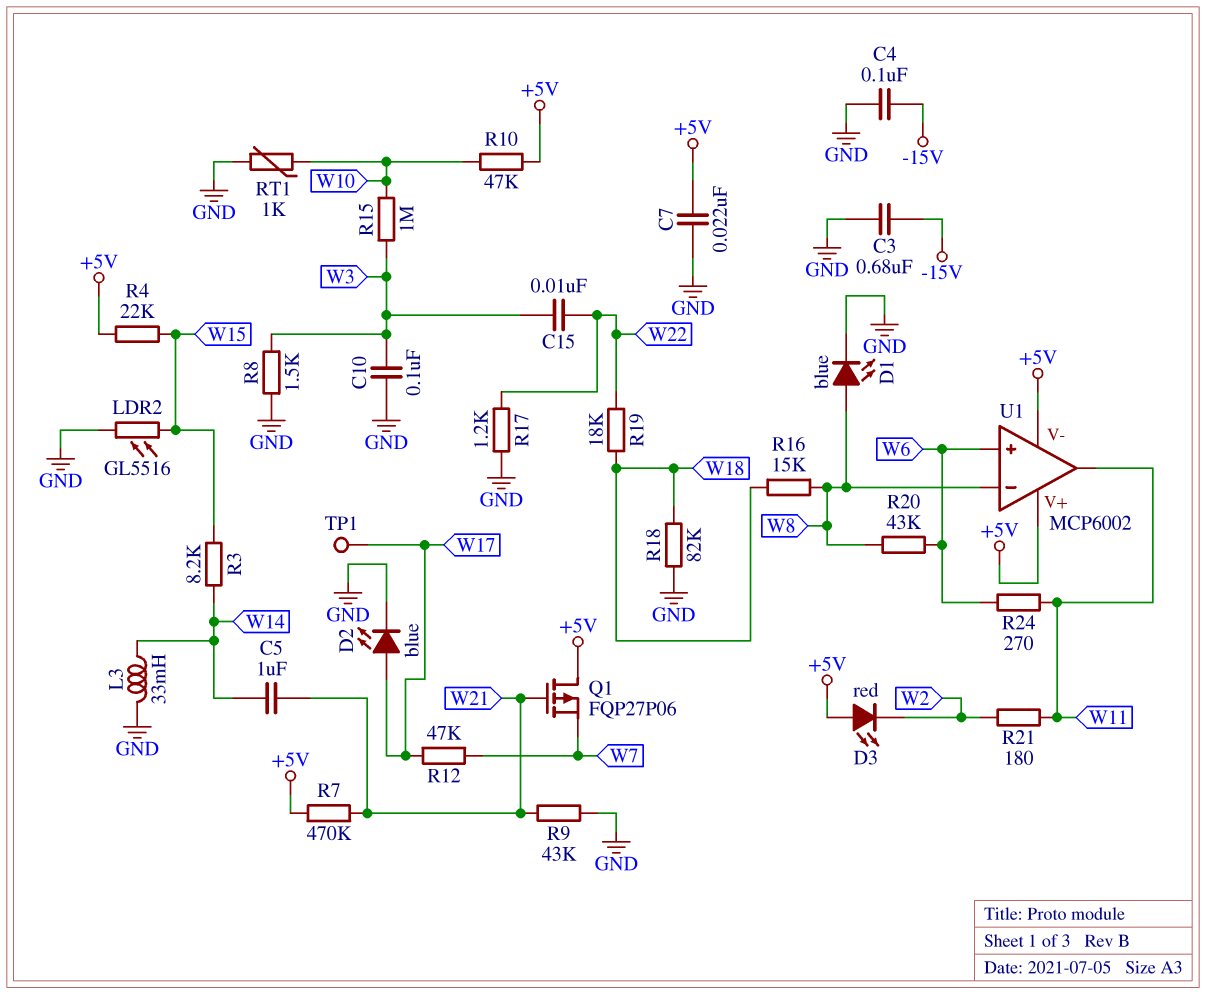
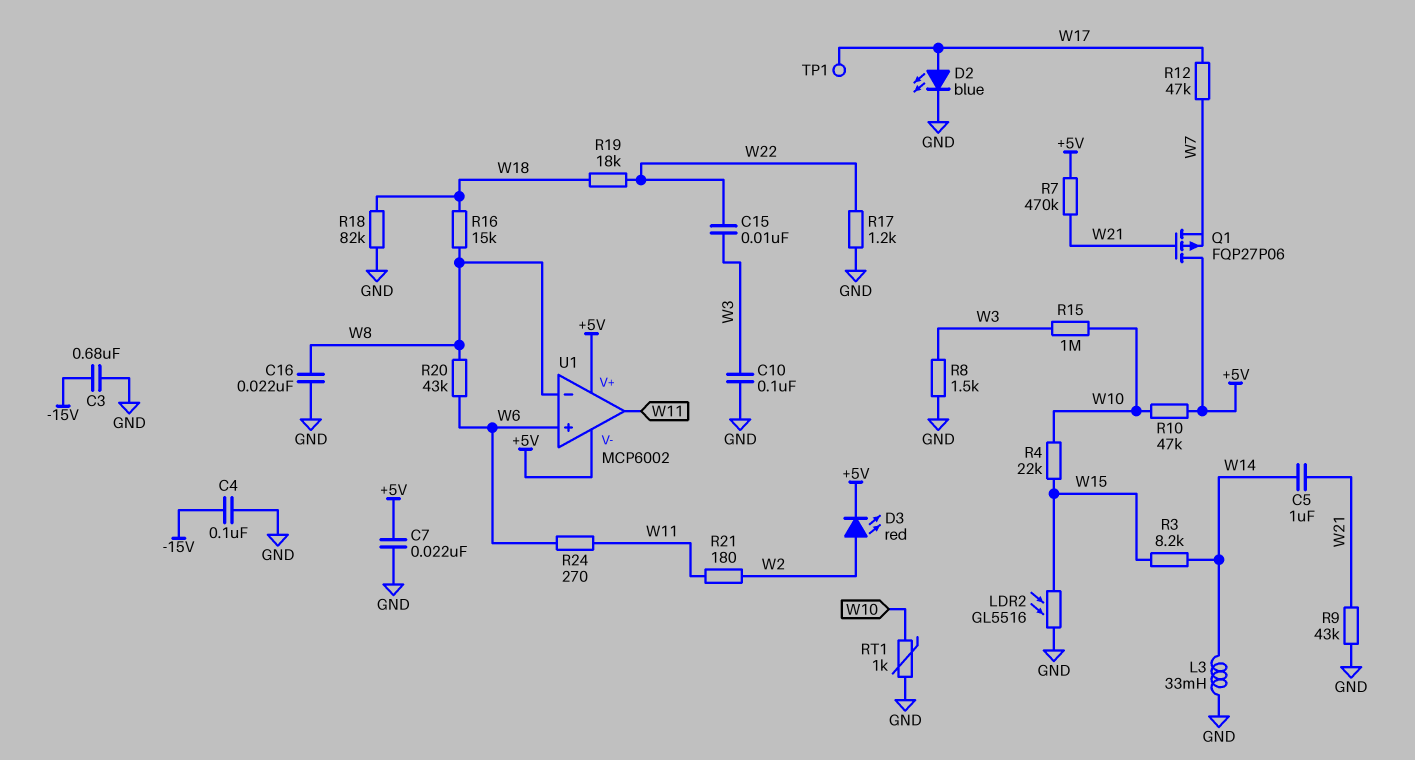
C16: none -> 22nF (GND, W8)
D1: LED blue (A W8, K GND) -> none
D3: LED red (A +5V, K W2) -> LED red (A W2, K +5V)
R4: 22k (+5V, W15) -> 22k (W10, W15)

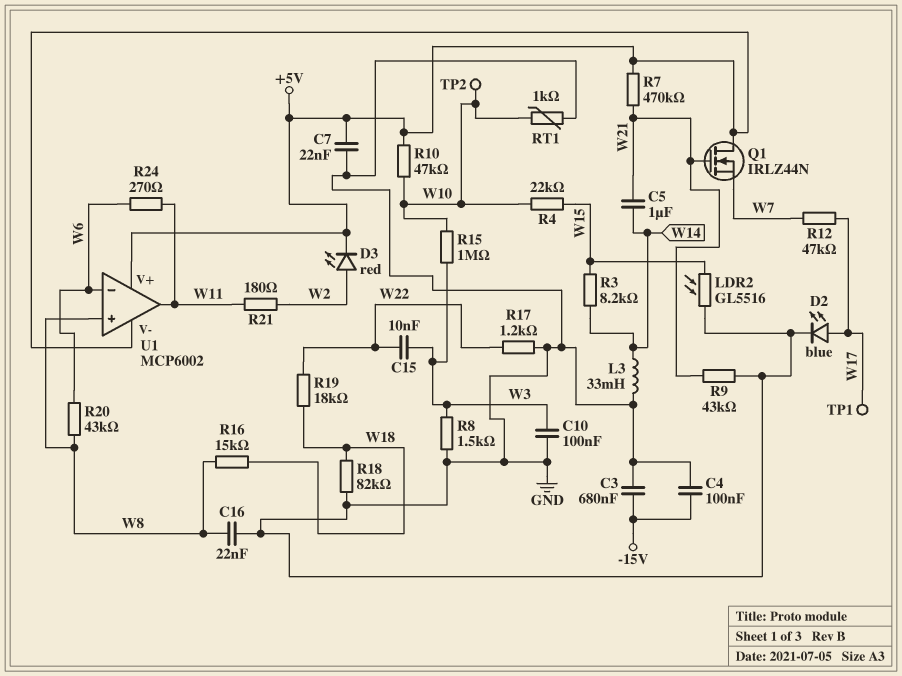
Q1: PMOS FQP27P06 (G W21, D +5V, S W7) -> NMOS IRLZ44N (G W21, D +5V, S W7)
TP2: none -> test point (W10)
U1 pin in+: W6 -> W8
U1 pin in-: W8 -> W6

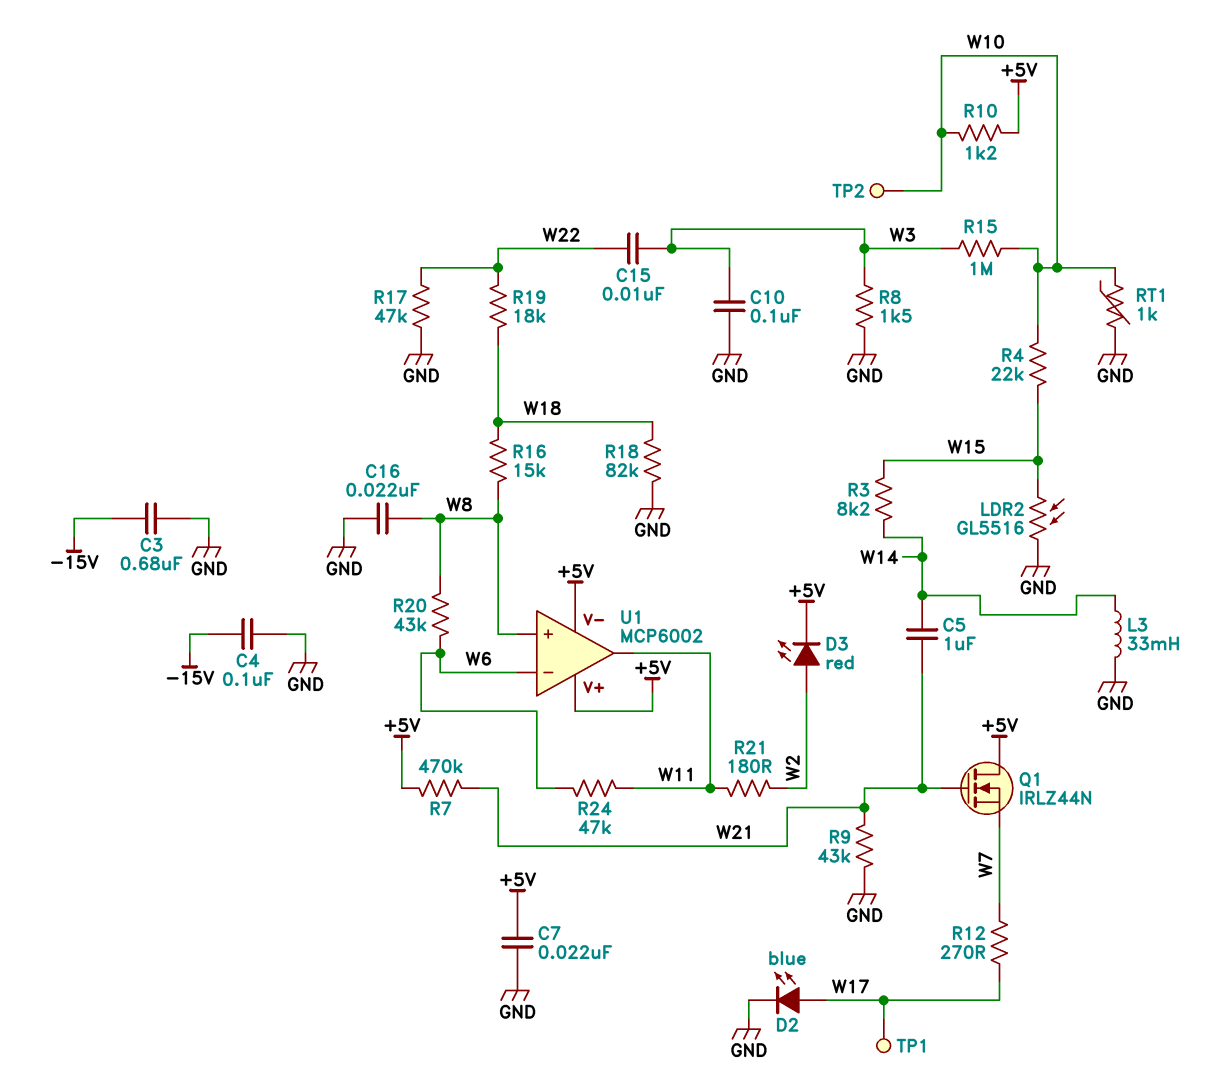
R10: 47k (+5V, W10) -> 1.2k (+5V, W10)
R12: 47k (W7, W17) -> 270 (W7, W17)
R17: 1.2k (GND, W22) -> 47k (GND, W22)
R24: 270 (W6, W11) -> 47k (W6, W11)

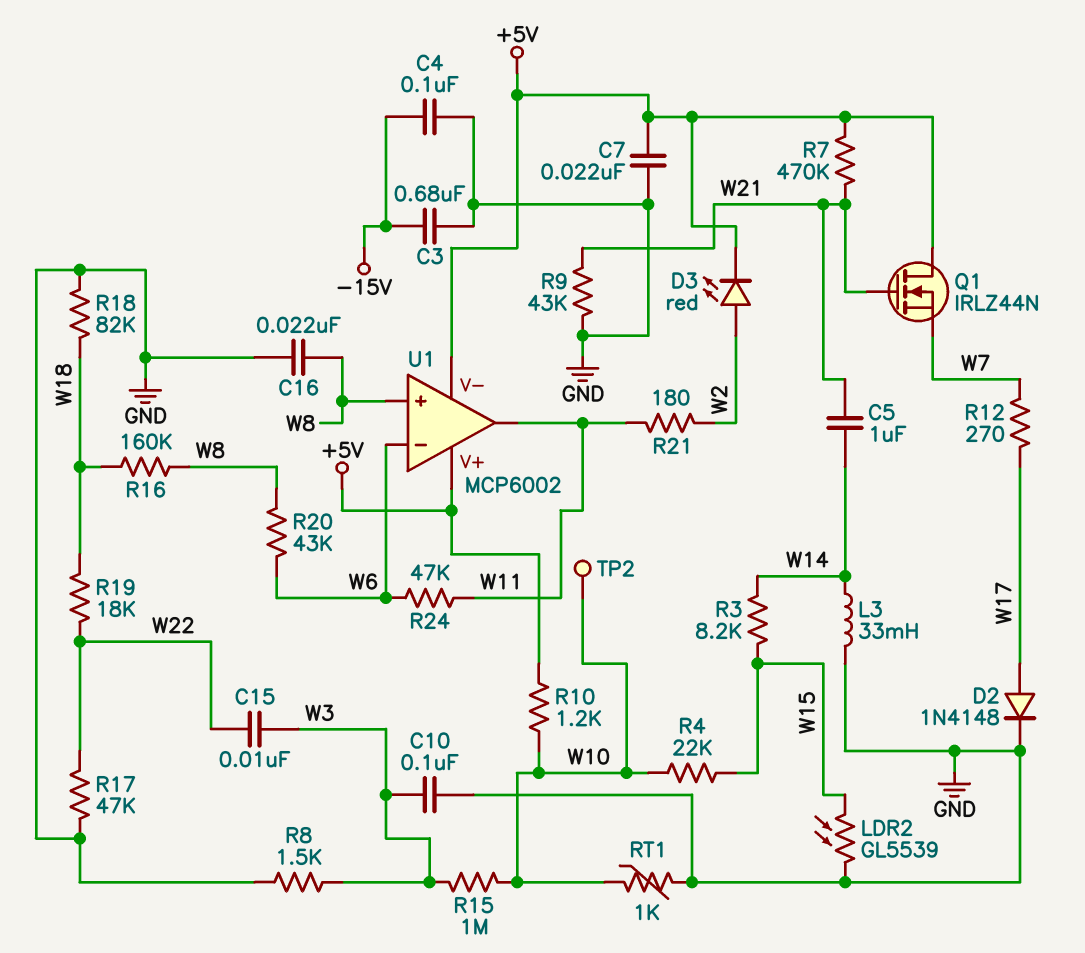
D2: LED blue (A W17, K GND) -> diode 1N4148 (A W17, K GND)
LDR2: GL5516 (GND, W15) -> GL5539 (GND, W15)
R16: 15k (W8, W18) -> 160k (W8, W18)
TP1: test point (W17) -> none

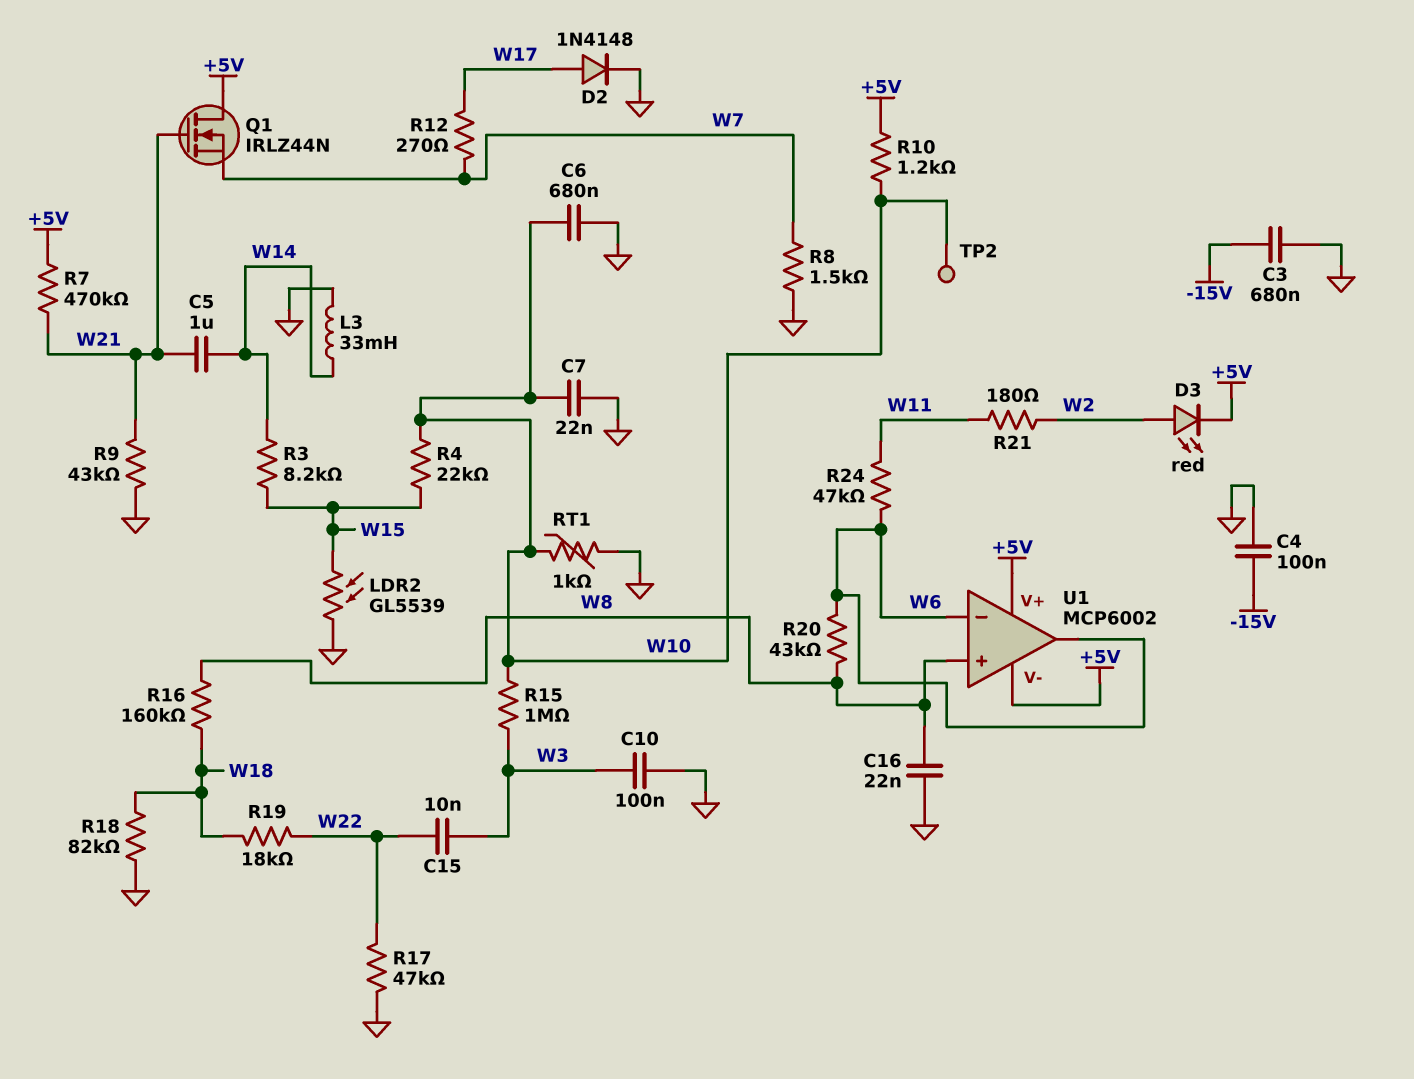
C6: none -> 680nF (GND, W10)
C7: 22nF (+5V, GND) -> 22nF (GND, W10)
R8: 1.5k (GND, W3) -> 1.5k (GND, W7)
U1 pin out: W11 -> W6

